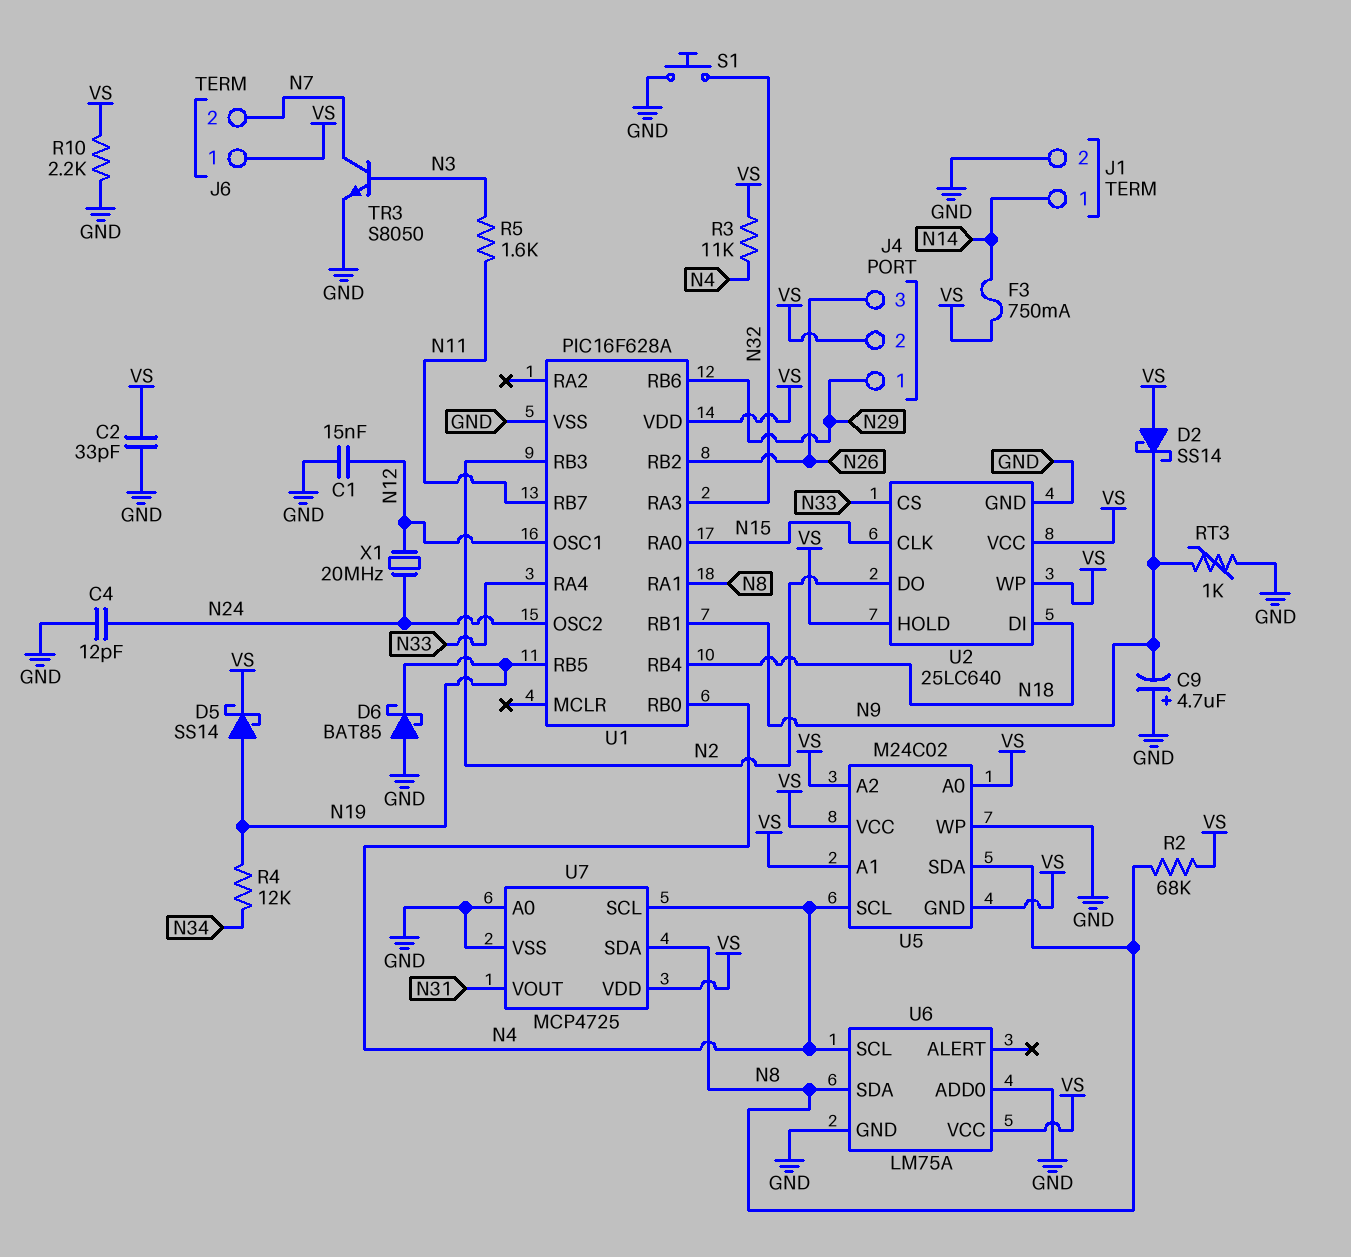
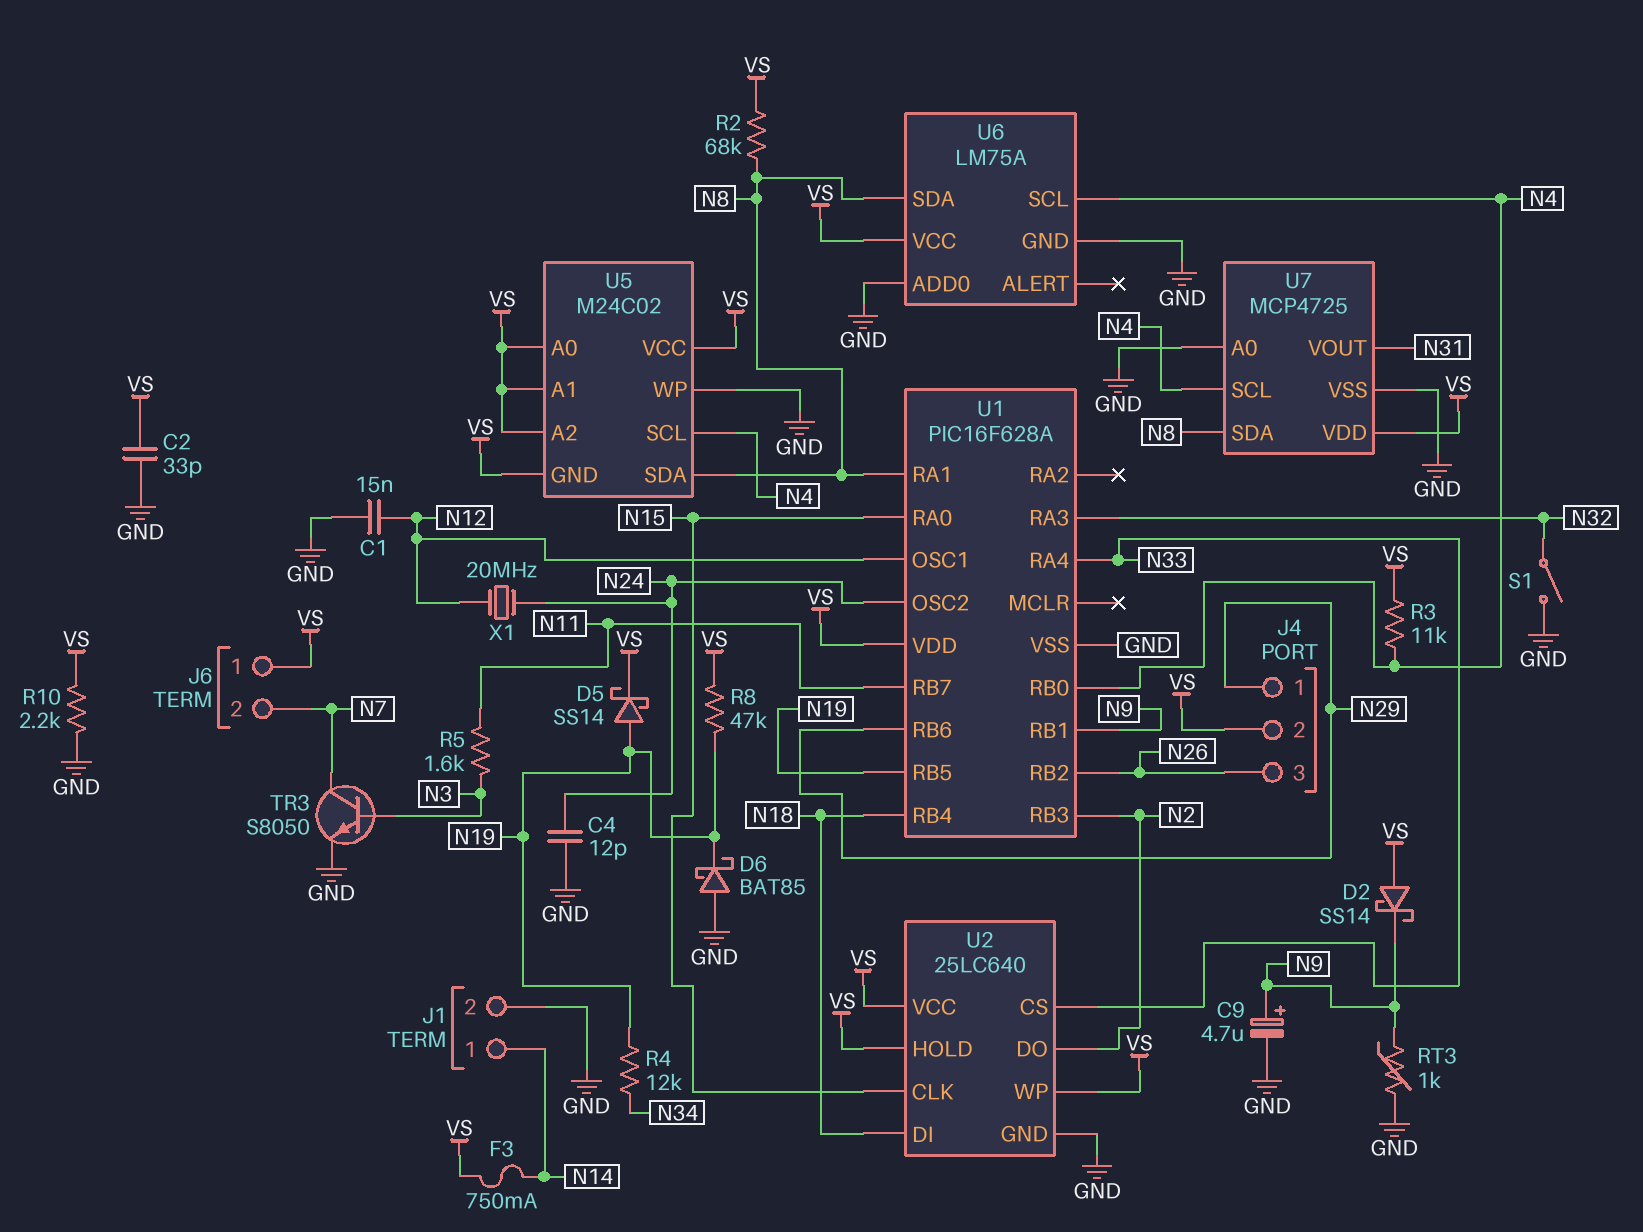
C9: 4.7uF (plus GND, minus N9) -> 4.7uF (plus N9, minus GND)
R8: none -> 47k (N19, VS)
S1: button (GND, N32) -> switch (GND, N32)

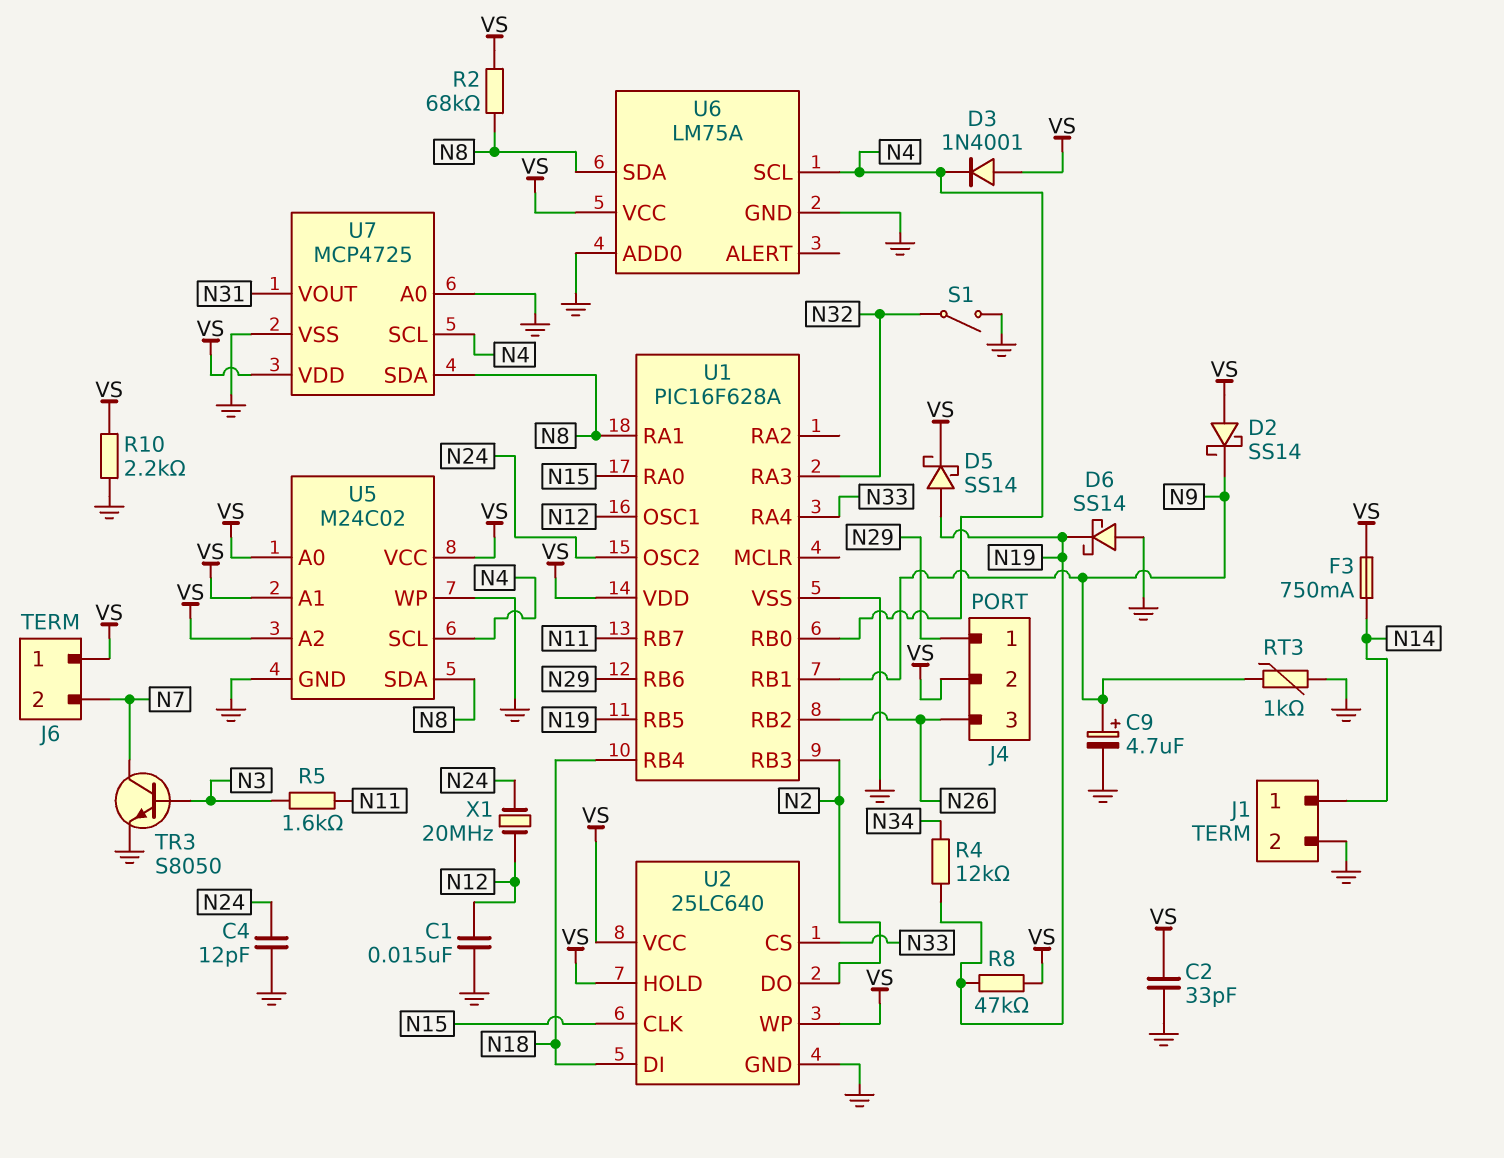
D3: none -> diode 1N4001 (A VS, K N4)
D6: schottky BAT85 (A GND, K N19) -> schottky SS14 (A GND, K N19)
R3: 11k (N4, VS) -> none
U5 pin GND: VS -> GND

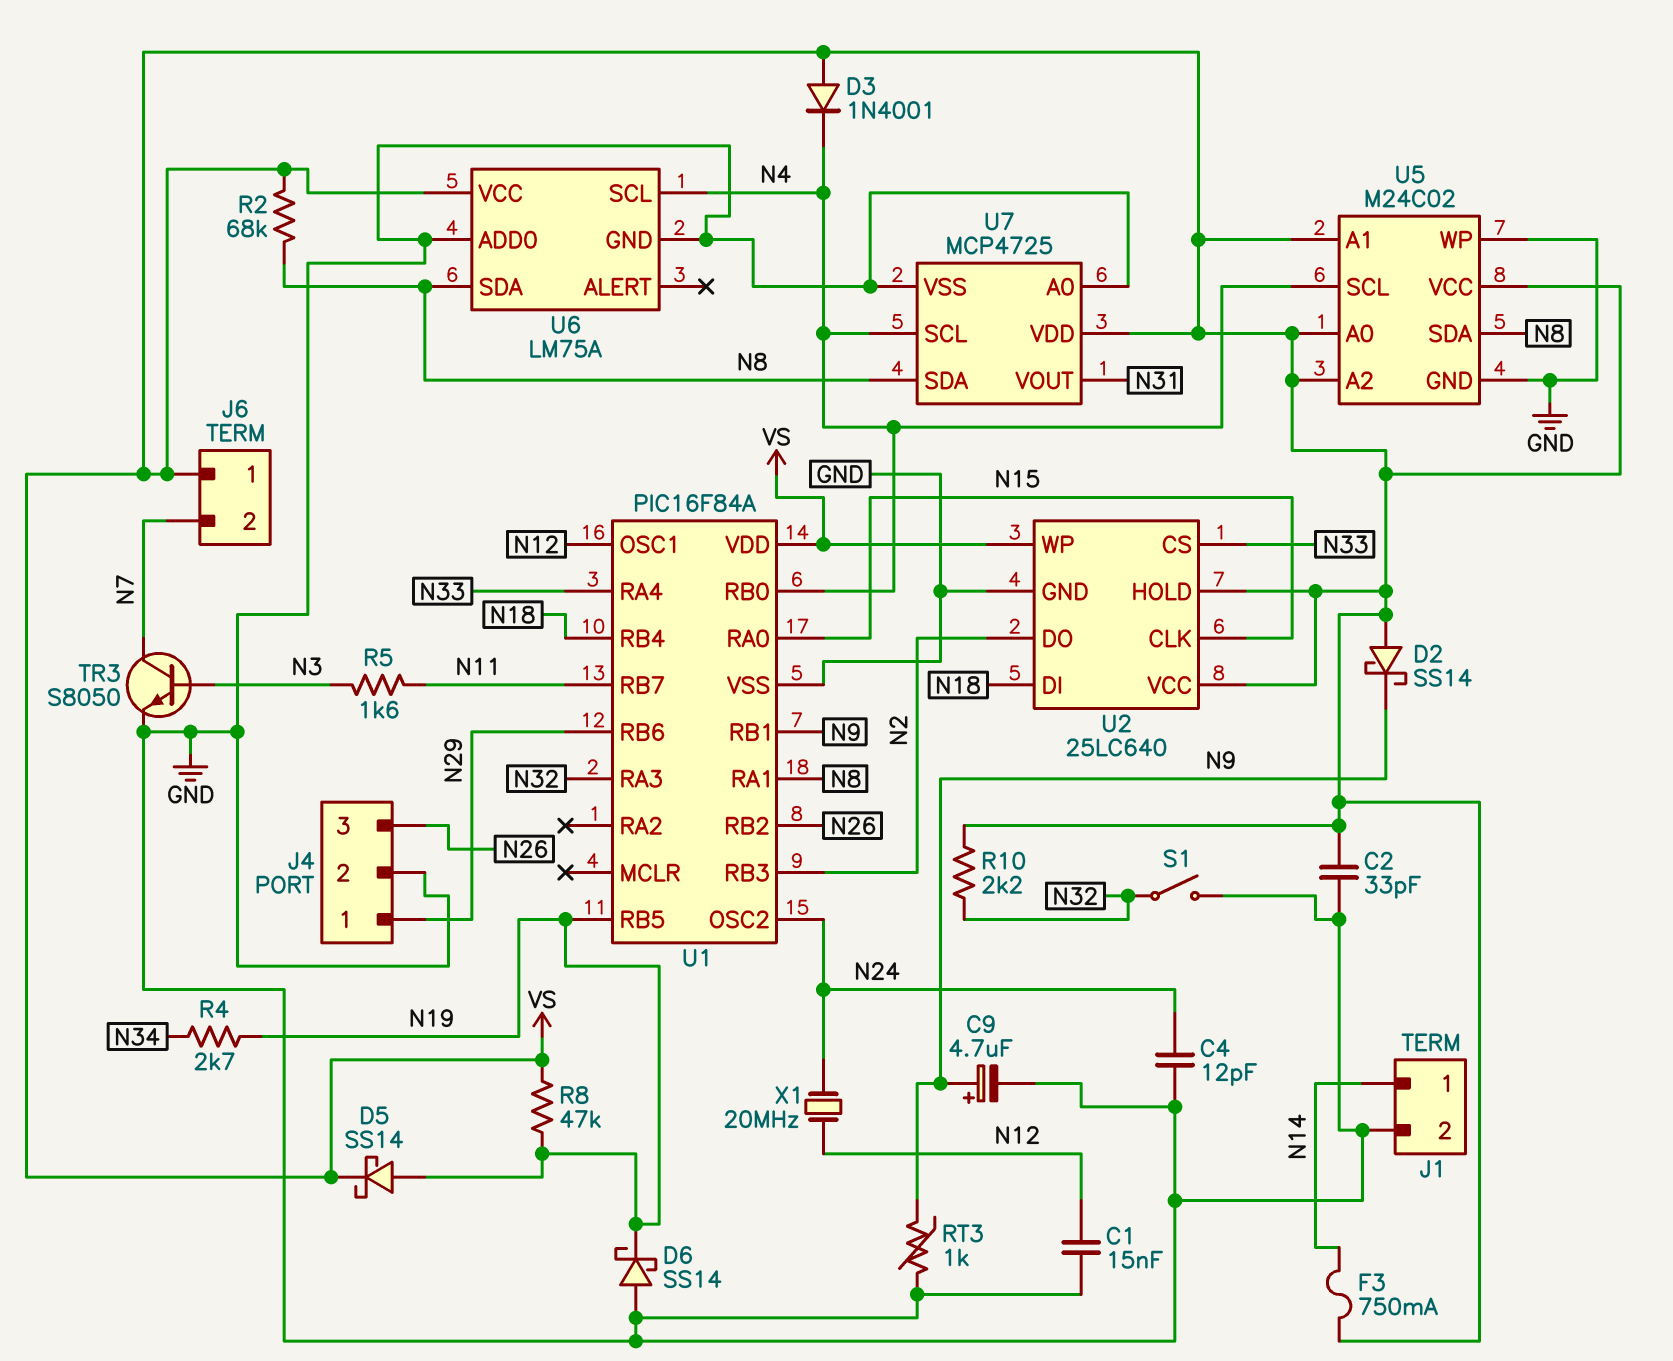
J4 pin 2: VS -> GND
R4: 12k (N19, N34) -> 2.7k (N19, N34)
R10: 2.2k (GND, VS) -> 2.2k (N32, VS)
U1: PIC16F628A -> PIC16F84A

